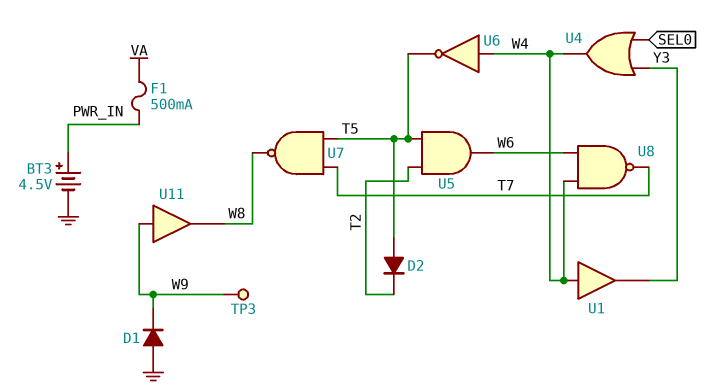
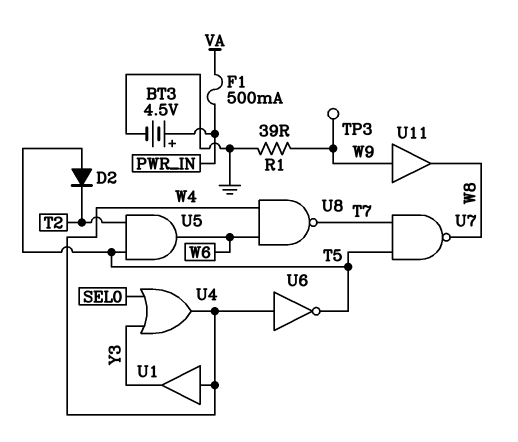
D1: diode (A GND, K W9) -> none
R1: none -> 39 (GND, W9)

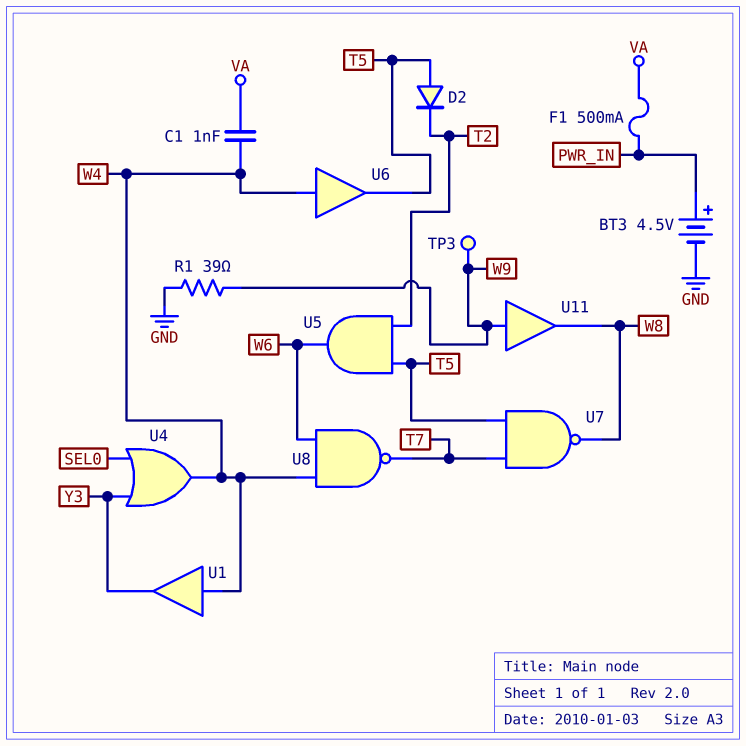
C1: none -> 1nF (VA, W4)
U6: NOT (in W4, out T5) -> buffer (in W4, out T5)

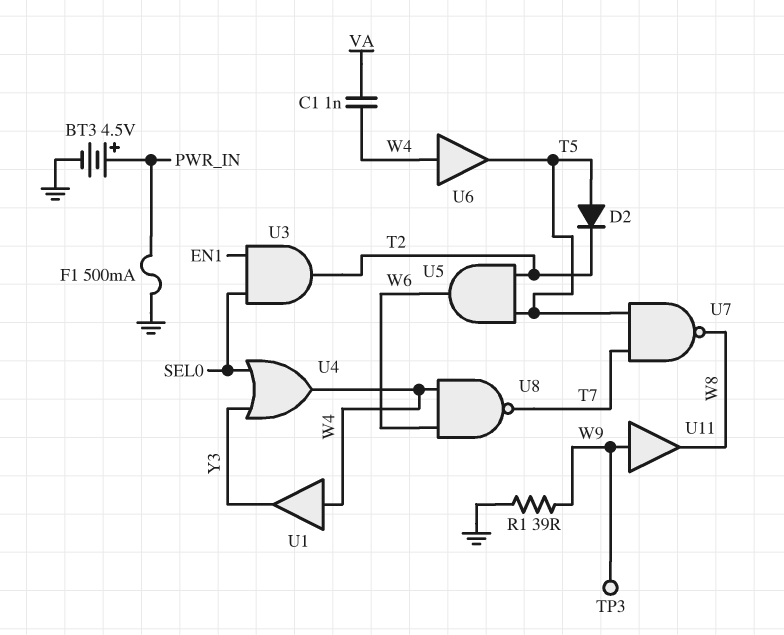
F1: 500mA (PWR_IN, VA) -> 500mA (GND, PWR_IN)
U3: none -> AND (in EN1, in SEL0, out T2)

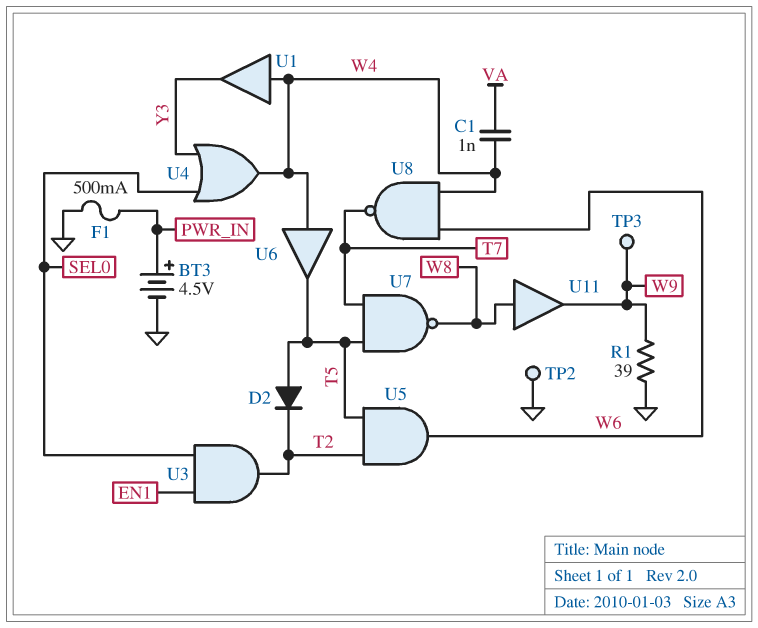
TP2: none -> test point (GND)
U11: buffer (in W9, out W8) -> buffer (in W8, out W9)

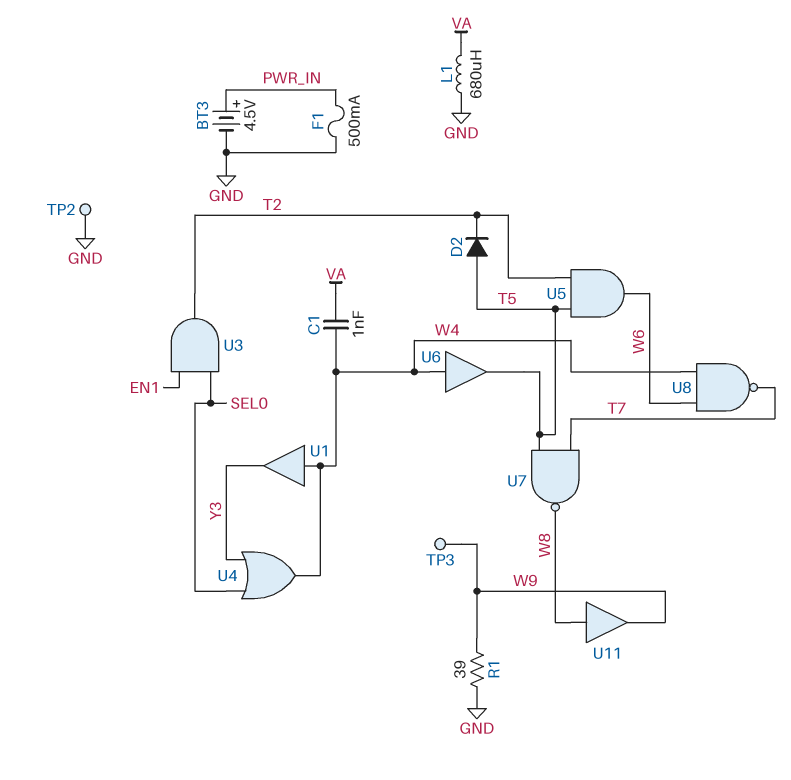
L1: none -> 680uH (GND, VA)

